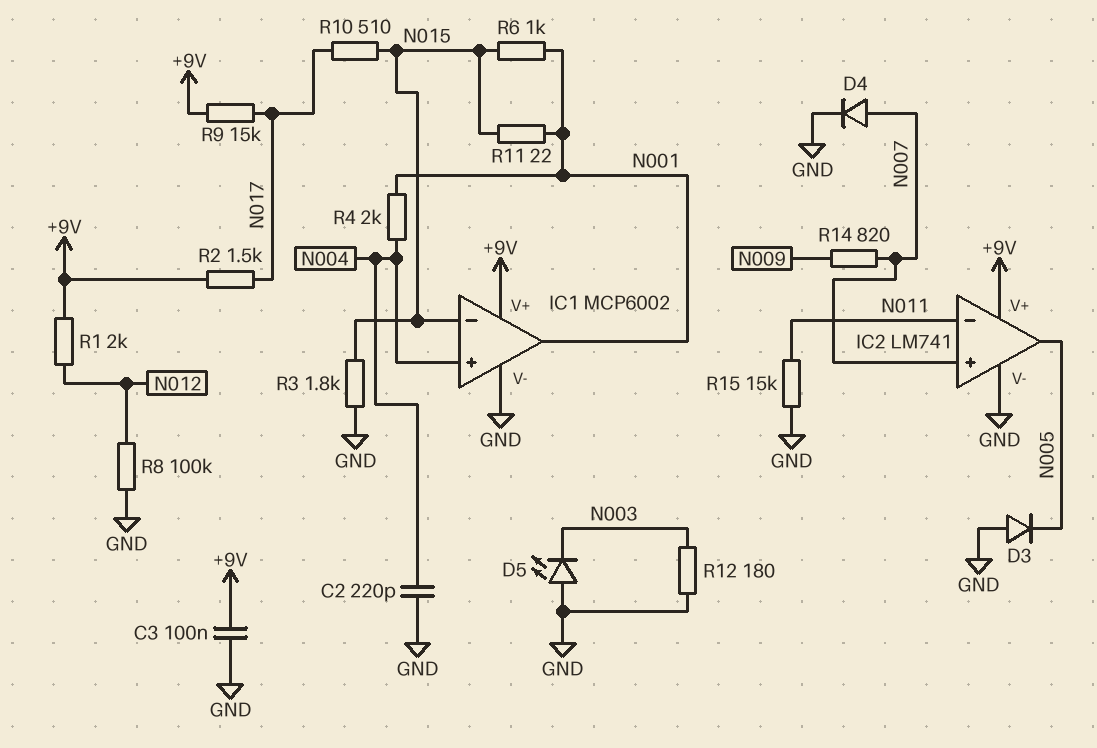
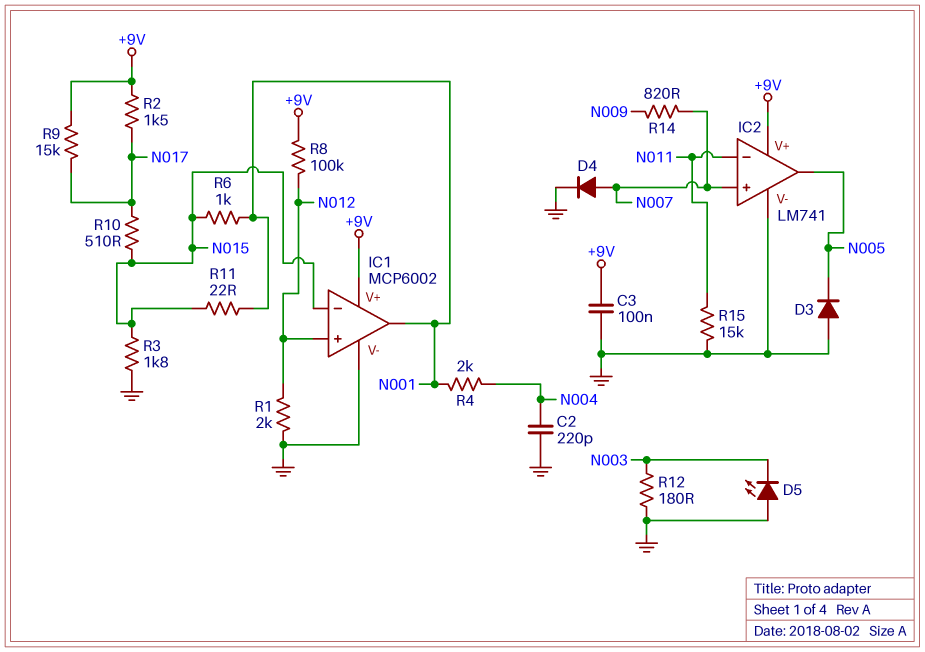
IC1 pin in+: N004 -> N012
R1: 2k (+9V, N012) -> 2k (GND, N012)
R8: 100k (GND, N012) -> 100k (+9V, N012)

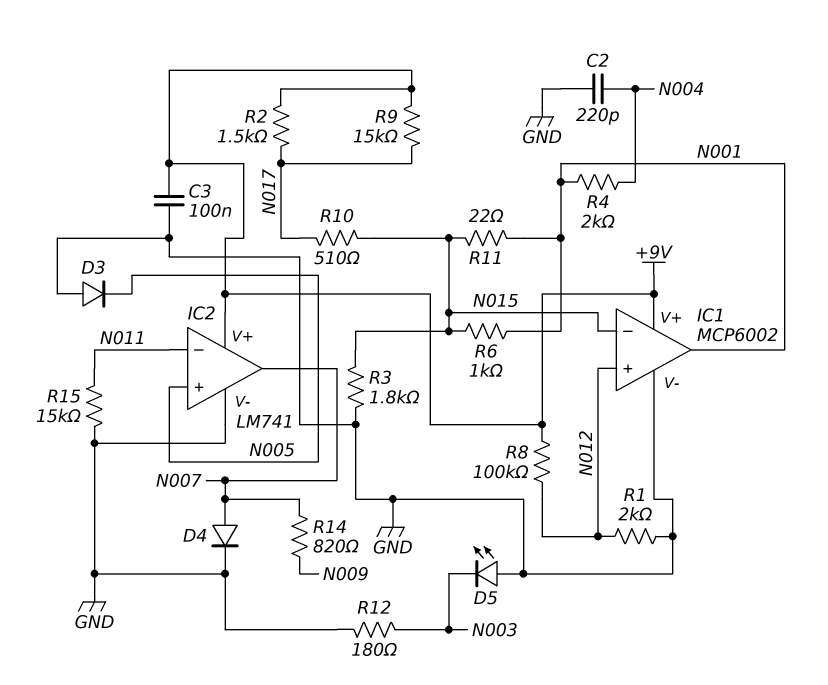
IC2 pin in+: N007 -> N005
IC2 pin out: N005 -> N007

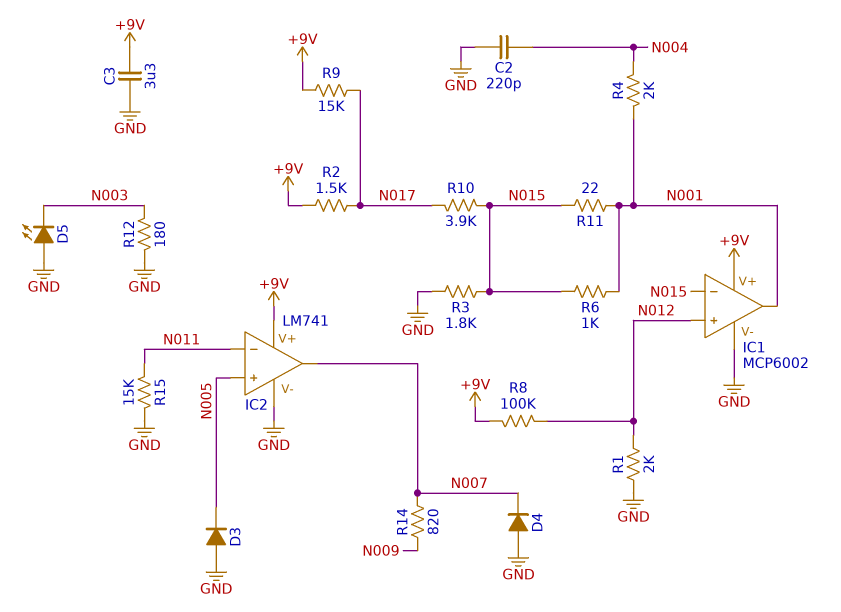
C3: 100nF (+9V, GND) -> 3.3uF (+9V, GND)
D4: diode (A N007, K GND) -> diode (A GND, K N007)
R10: 510 (N015, N017) -> 3.9k (N015, N017)

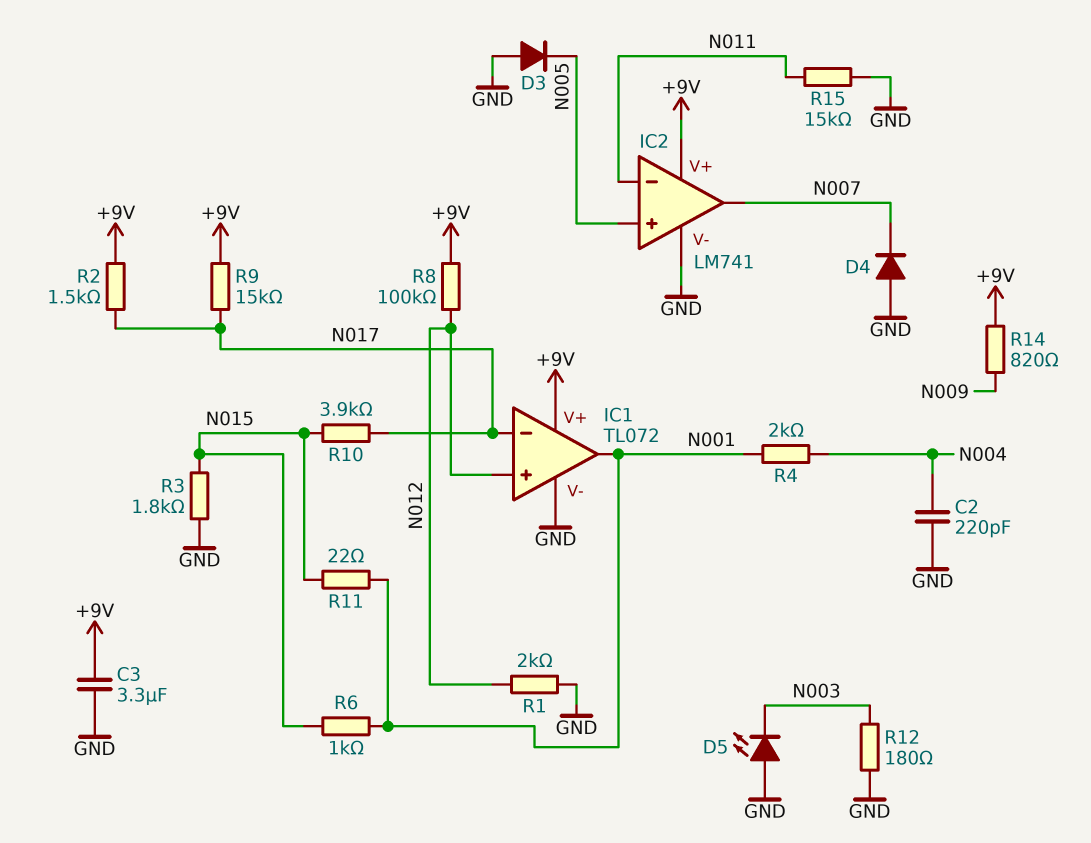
IC1: MCP6002 -> TL072
IC1 pin in-: N015 -> N017
R14: 820 (N007, N009) -> 820 (+9V, N009)

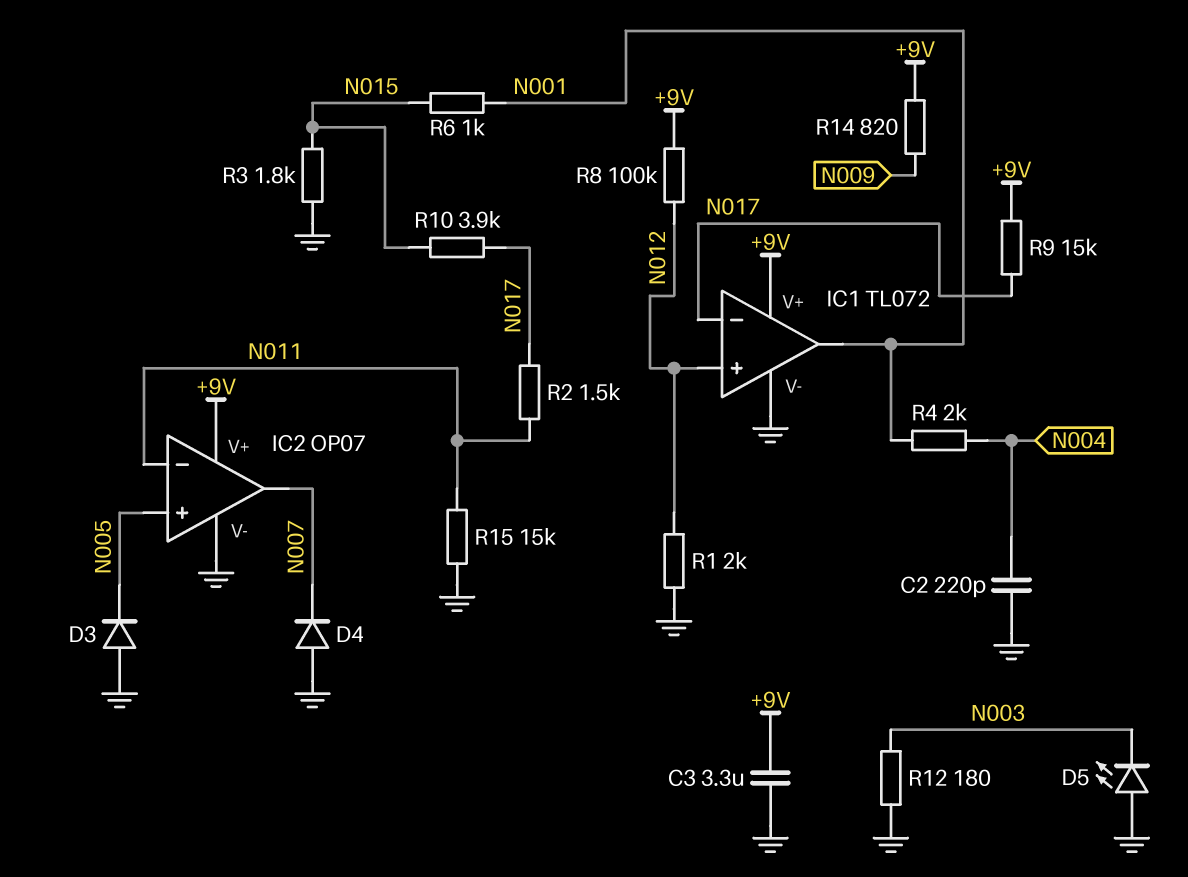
IC2: LM741 -> OP07
R2: 1.5k (+9V, N017) -> 1.5k (N011, N017)
R11: 22 (N001, N015) -> none

